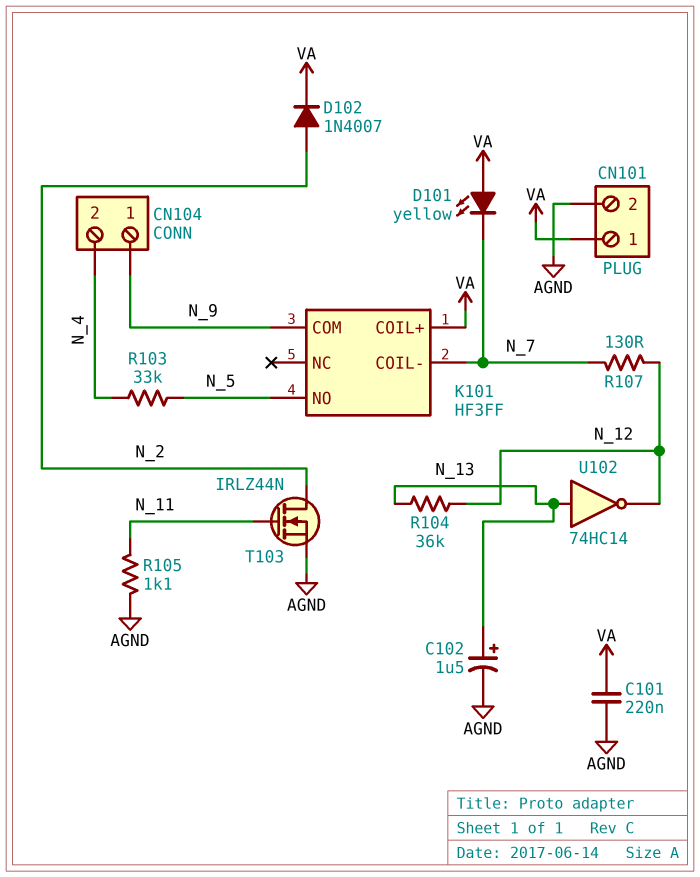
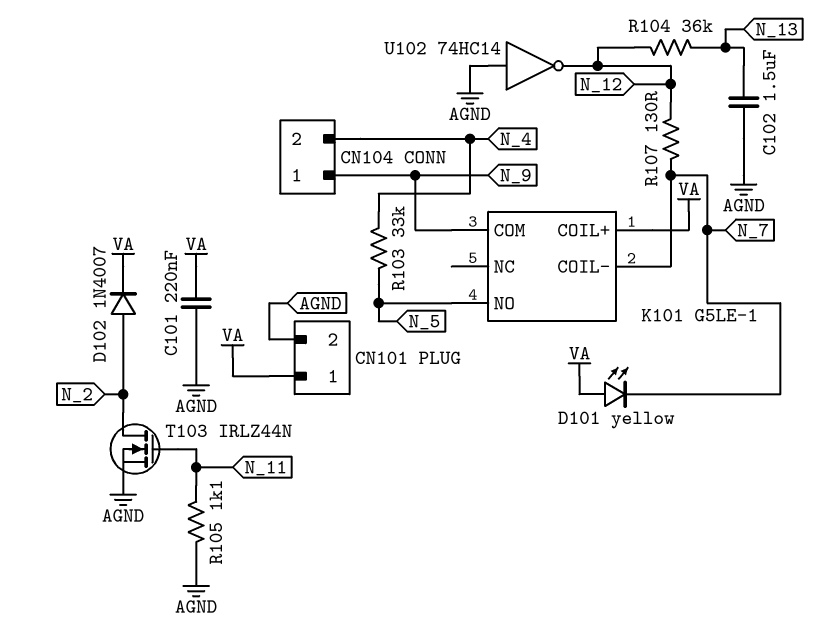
C102: 1.5uF (plus N_13, minus AGND) -> 1.5uF (AGND, N_13)
K101: HF3FF -> G5LE-1
U102: NOT 74HC14 (in N_13, out N_12) -> NOT 74HC14 (in AGND, out N_12)

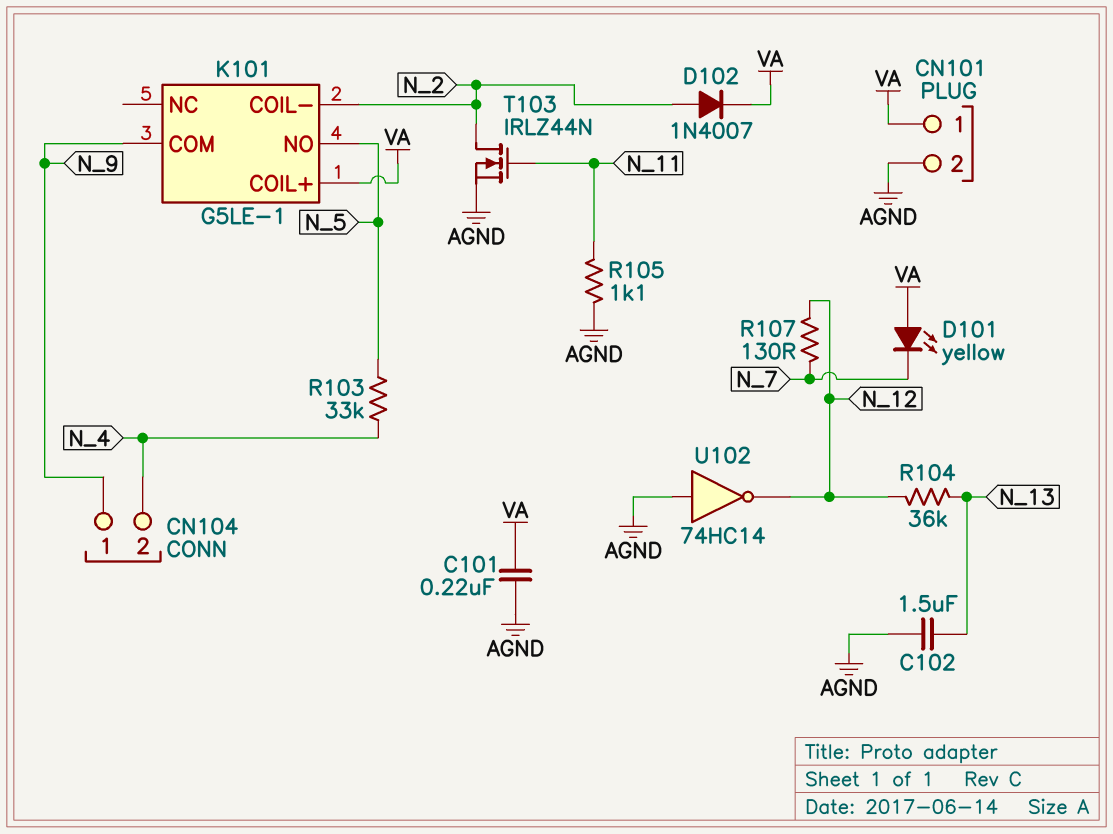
K101 pin COIL-: N_7 -> N_2

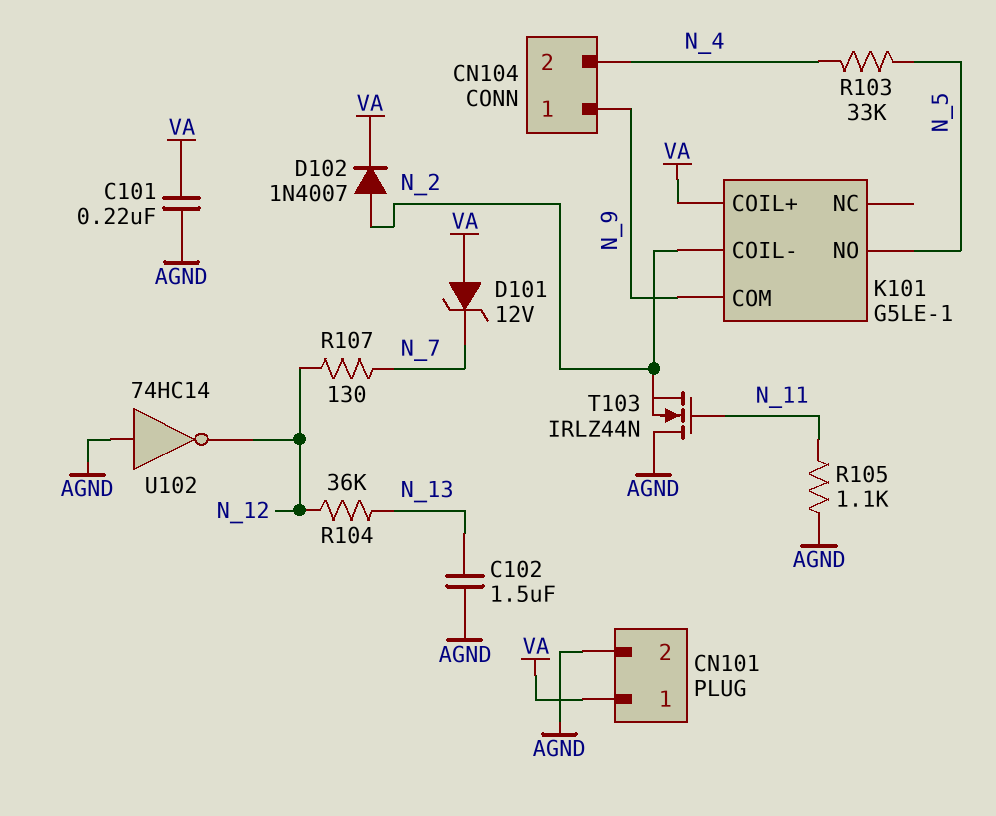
D101: LED yellow (A VA, K N_7) -> zener 12V (A VA, K N_7)
T103: NMOS IRLZ44N (G N_11, D N_2, S AGND) -> NMOS IRLZ44N (G N_11, D AGND, S N_2)

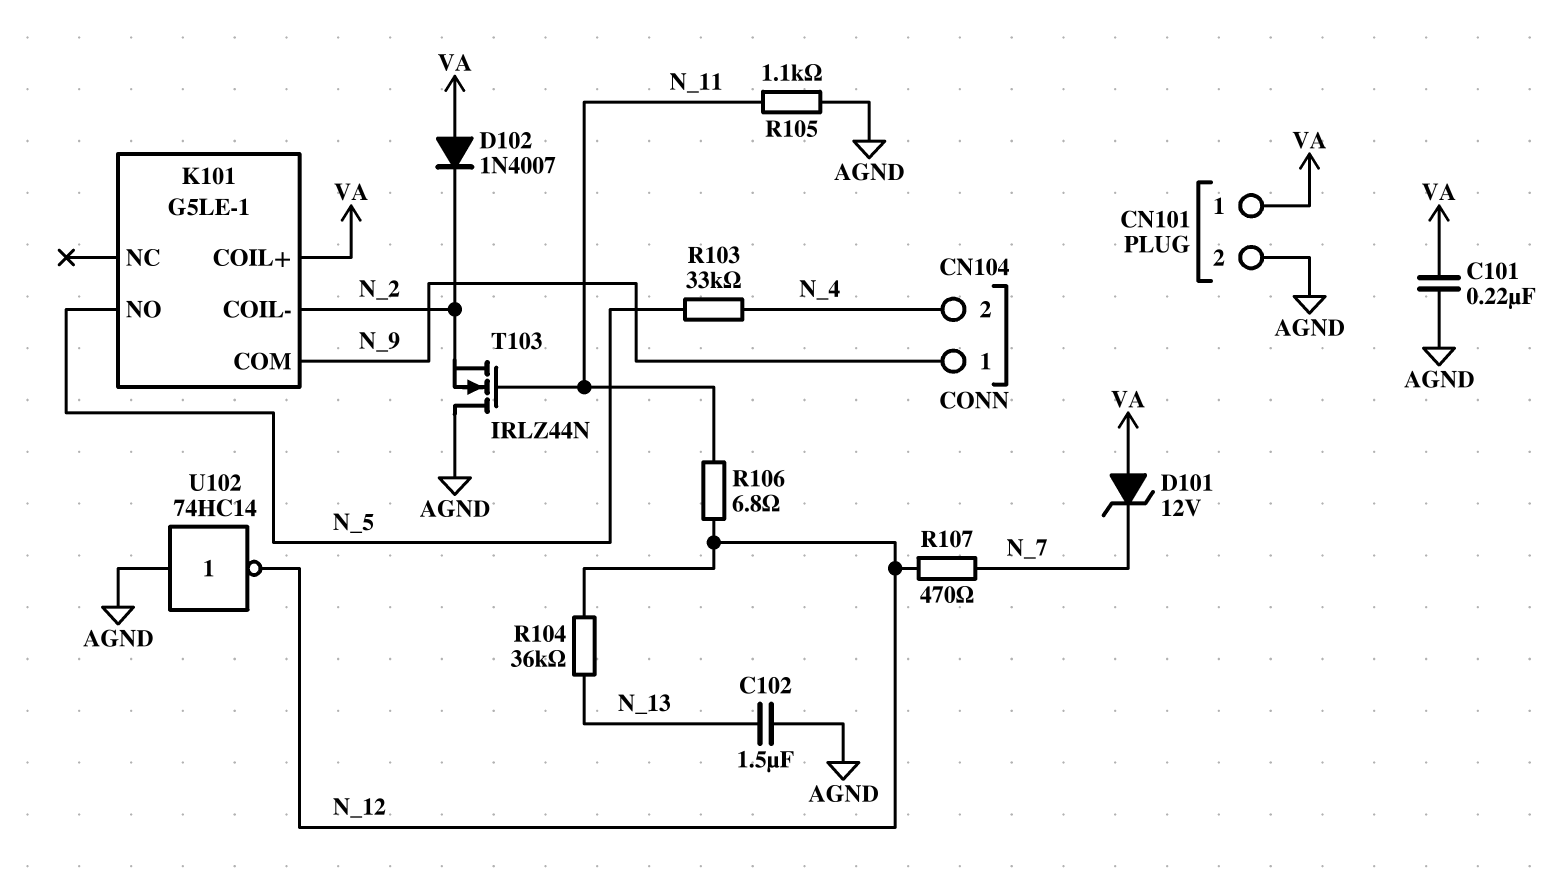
D102: diode 1N4007 (A N_2, K VA) -> diode 1N4007 (A VA, K N_2)
R106: none -> 6.8 (N_11, N_12)
R107: 130 (N_7, N_12) -> 470 (N_7, N_12)

